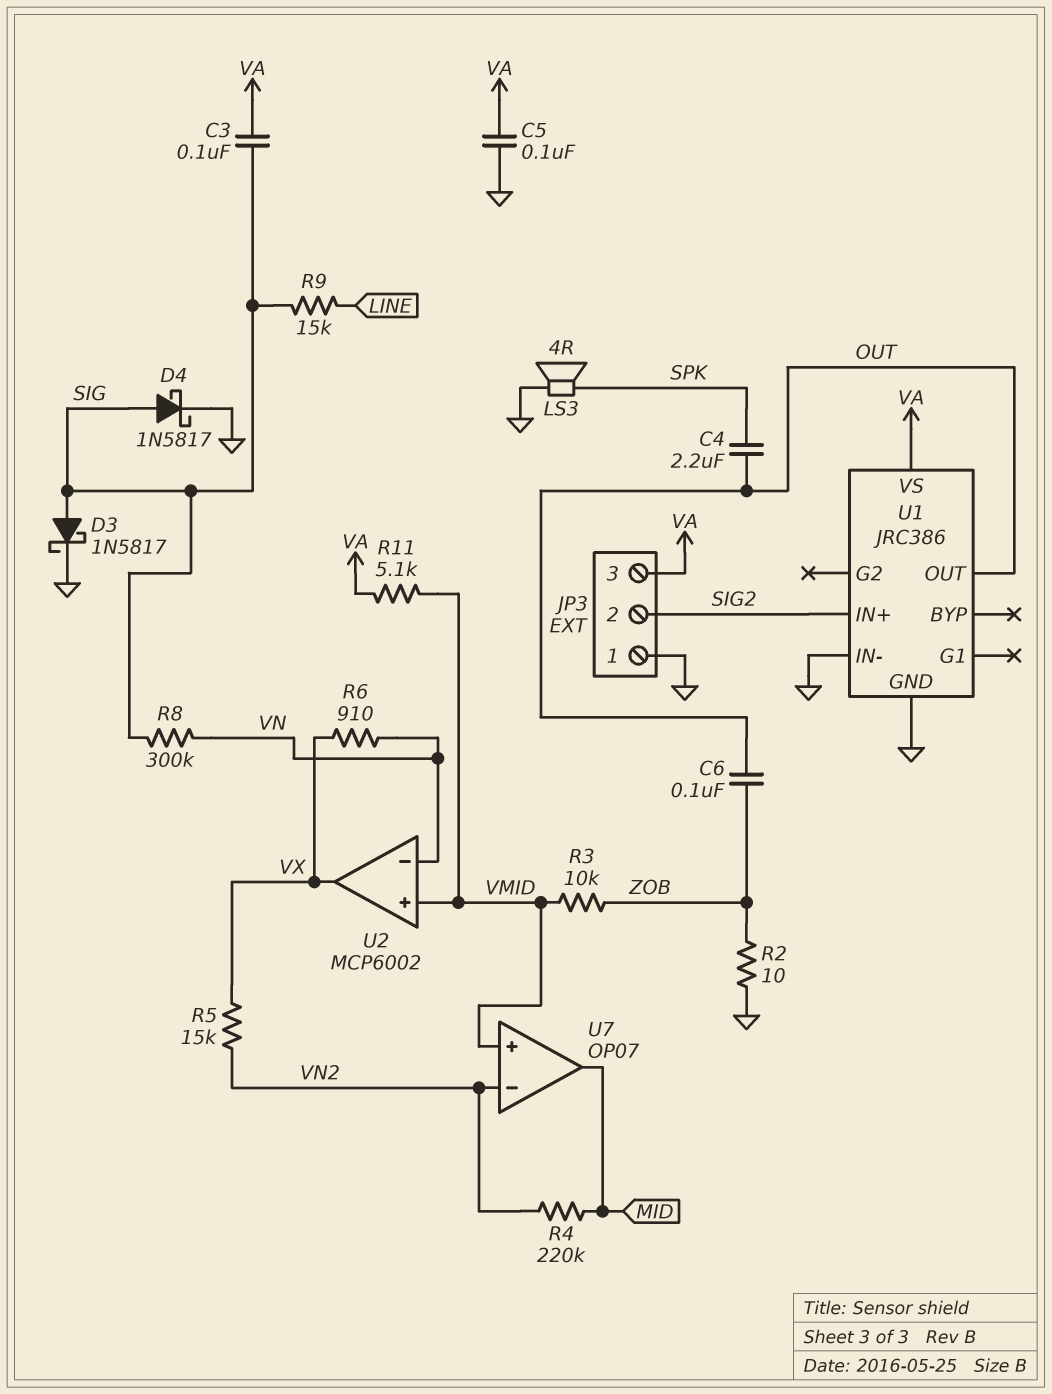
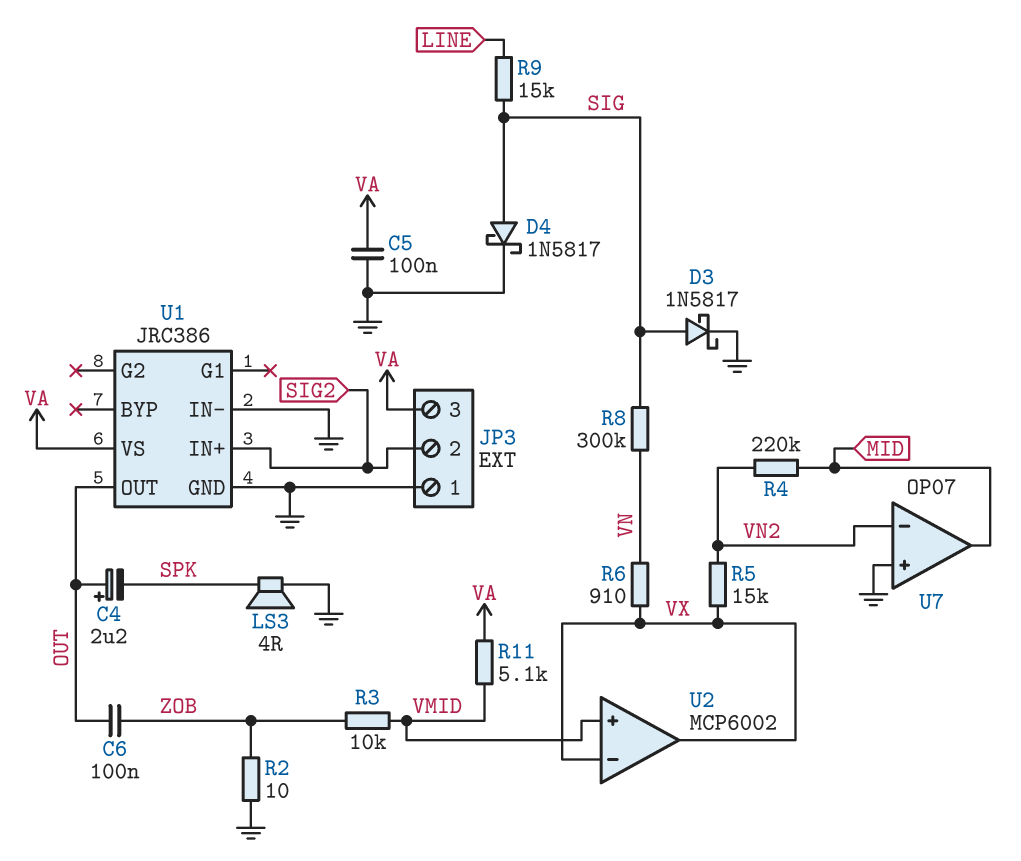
C3: 100nF (SIG, VA) -> none
C4: 2.2uF (OUT, SPK) -> 2.2uF (plus OUT, minus SPK)
U2 pin in-: VN -> VX
U7 pin in+: VMID -> GND

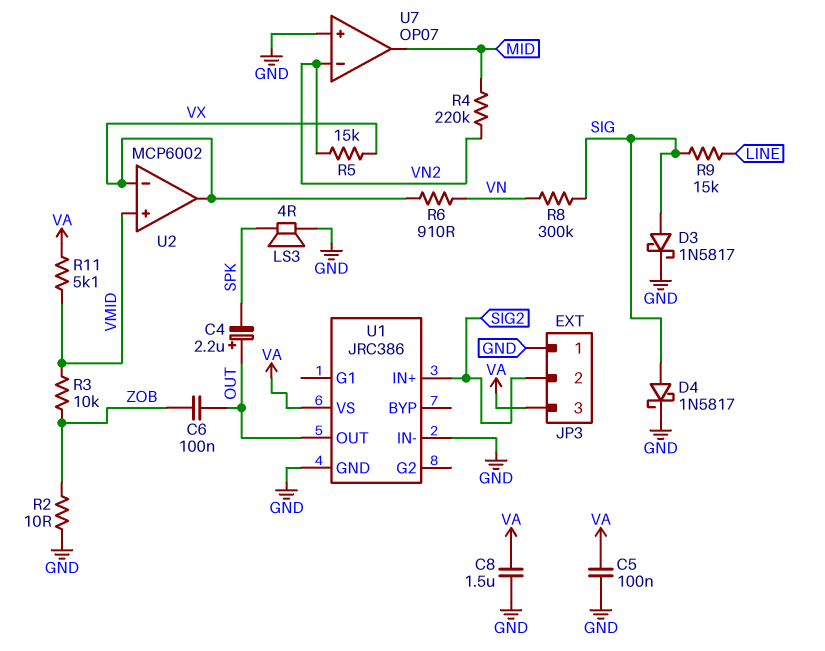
C8: none -> 1.5uF (GND, VA)

